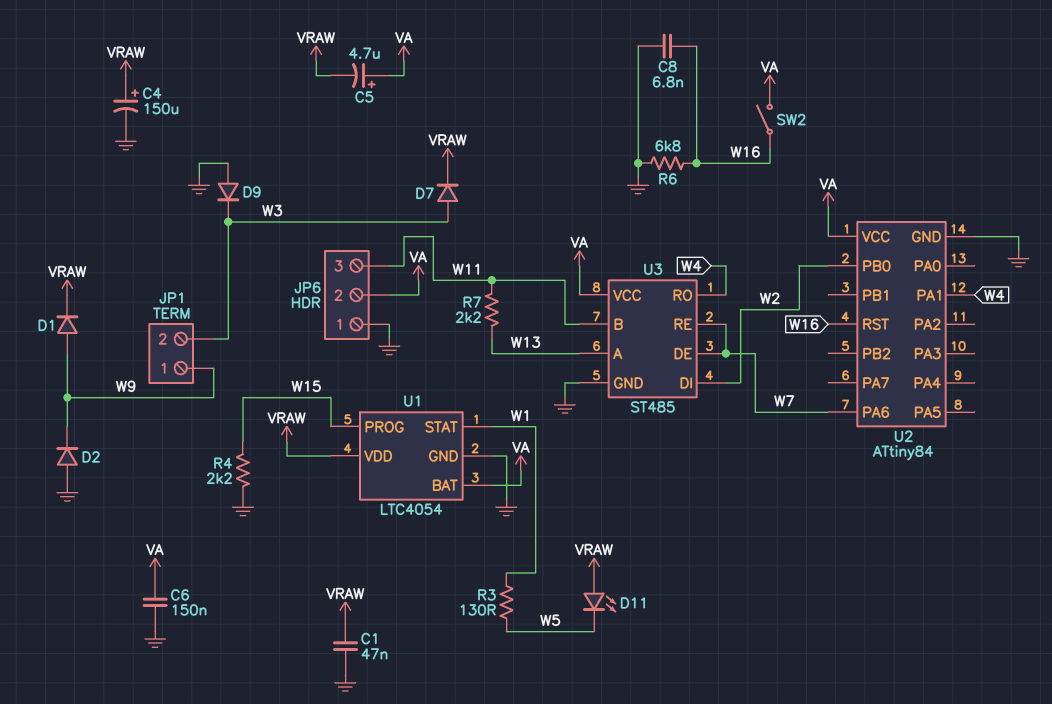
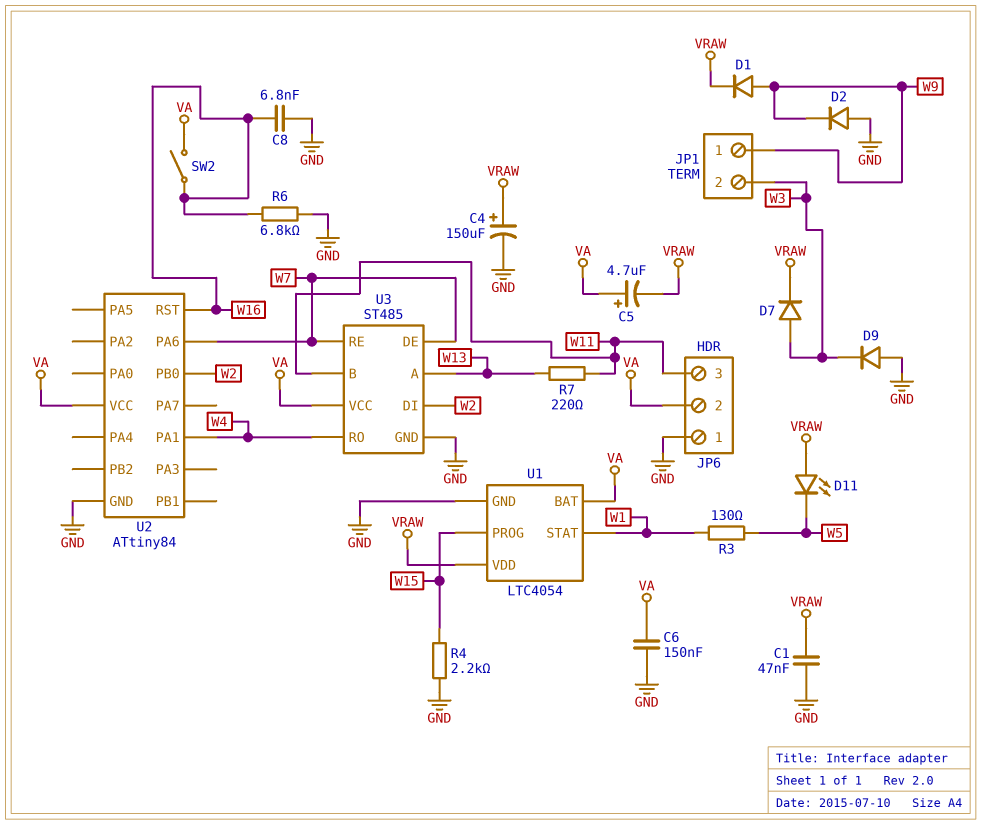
R7: 2.2k (W11, W13) -> 220 (W11, W13)

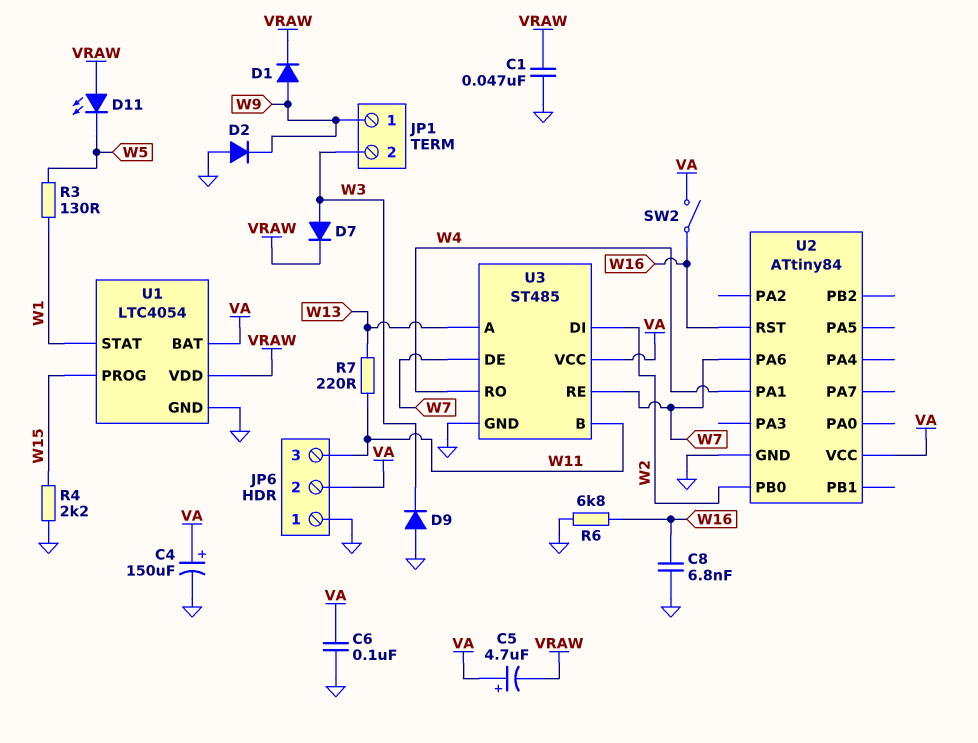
C4: 150uF (plus VRAW, minus GND) -> 150uF (plus VA, minus GND)
C6: 150nF (GND, VA) -> 100nF (GND, VA)

